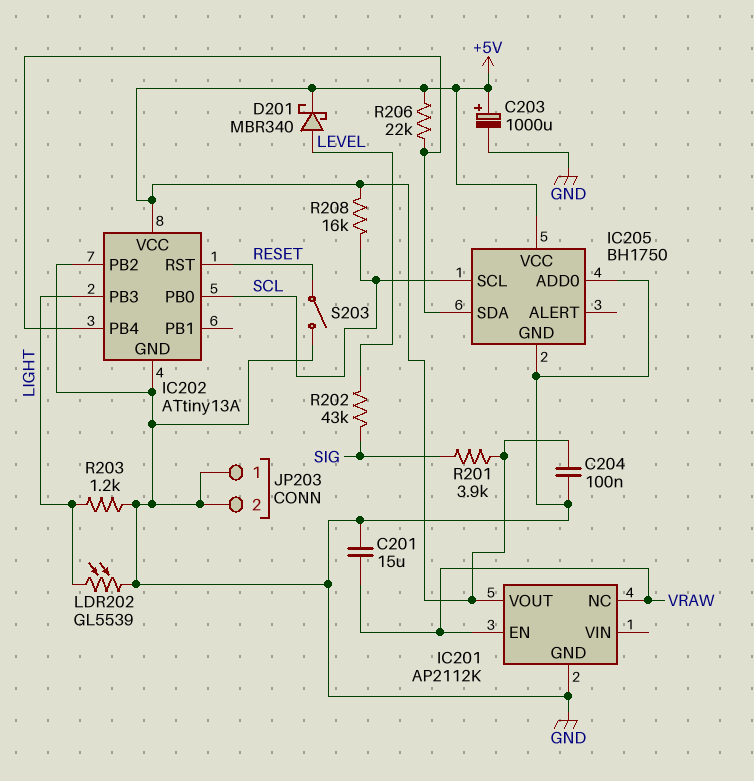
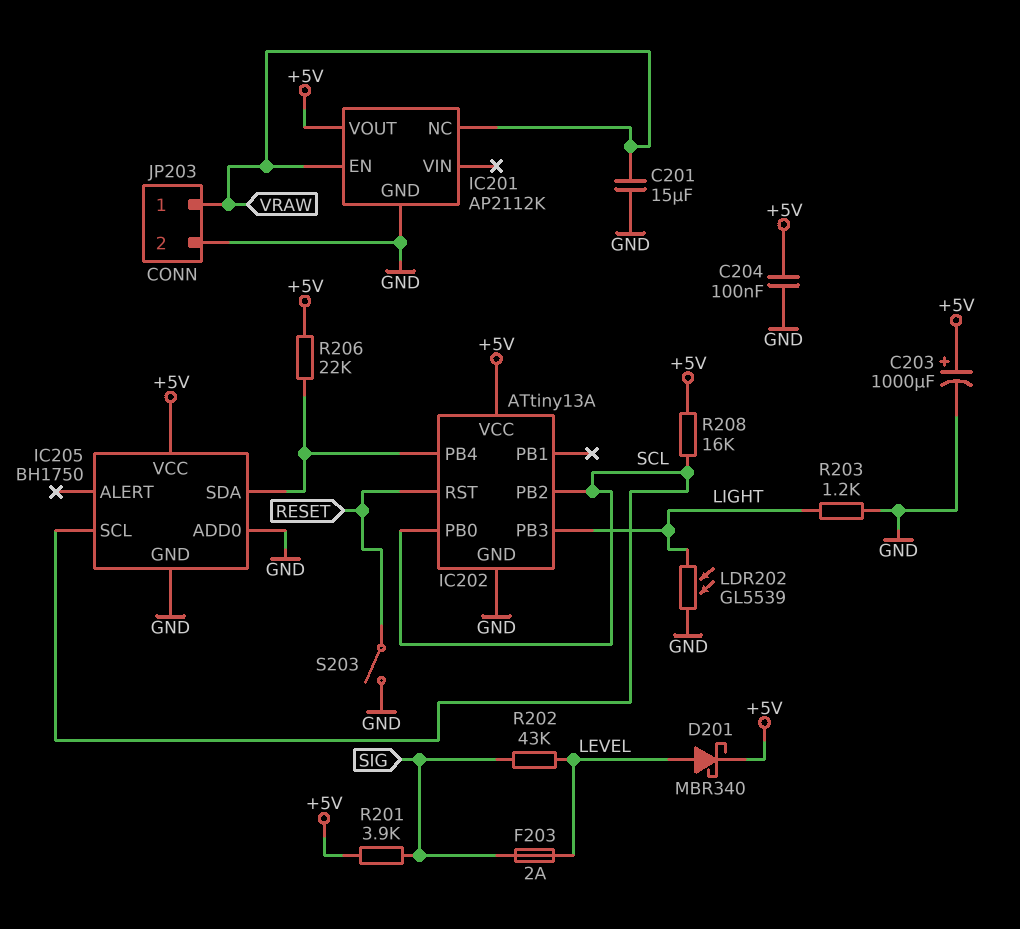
F203: none -> 2A (LEVEL, SIG)
IC202 pin PB2: GND -> SCL
JP203 pin 1: GND -> VRAW

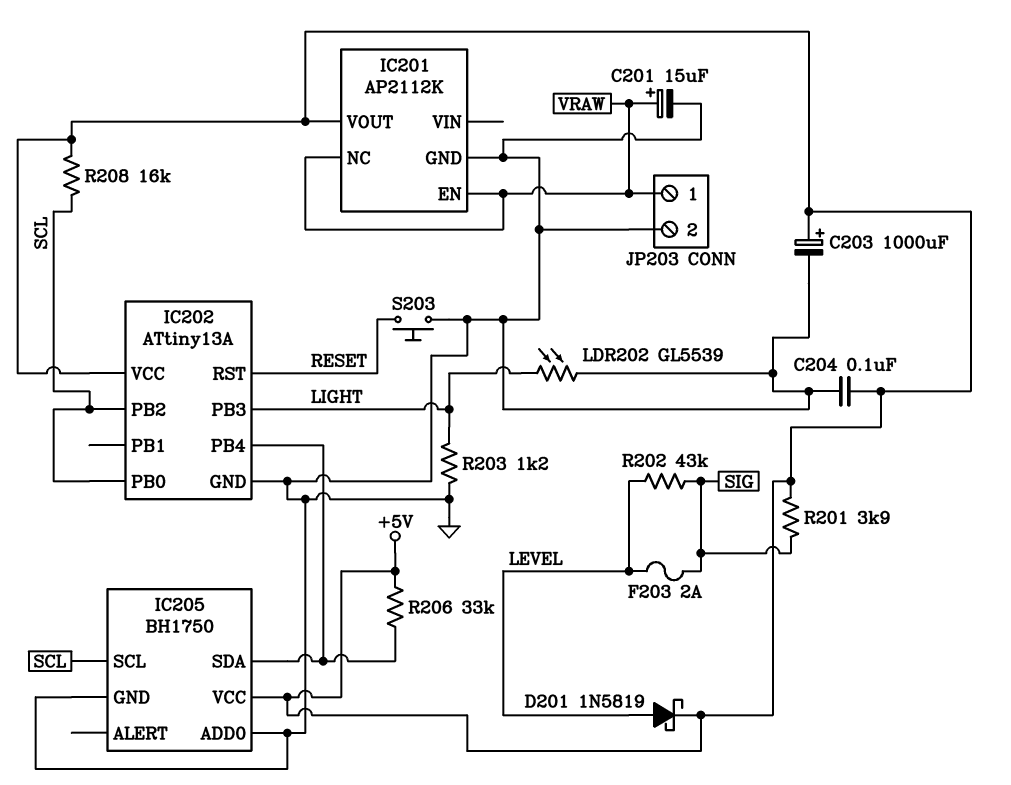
C201: 15uF (GND, VRAW) -> 15uF (plus VRAW, minus GND)
D201: schottky MBR340 (A LEVEL, K +5V) -> schottky 1N5819 (A LEVEL, K +5V)
R206: 22k (+5V, IC202/PB4) -> 33k (+5V, IC202/PB4)
S203: switch (GND, RESET) -> button (GND, RESET)

